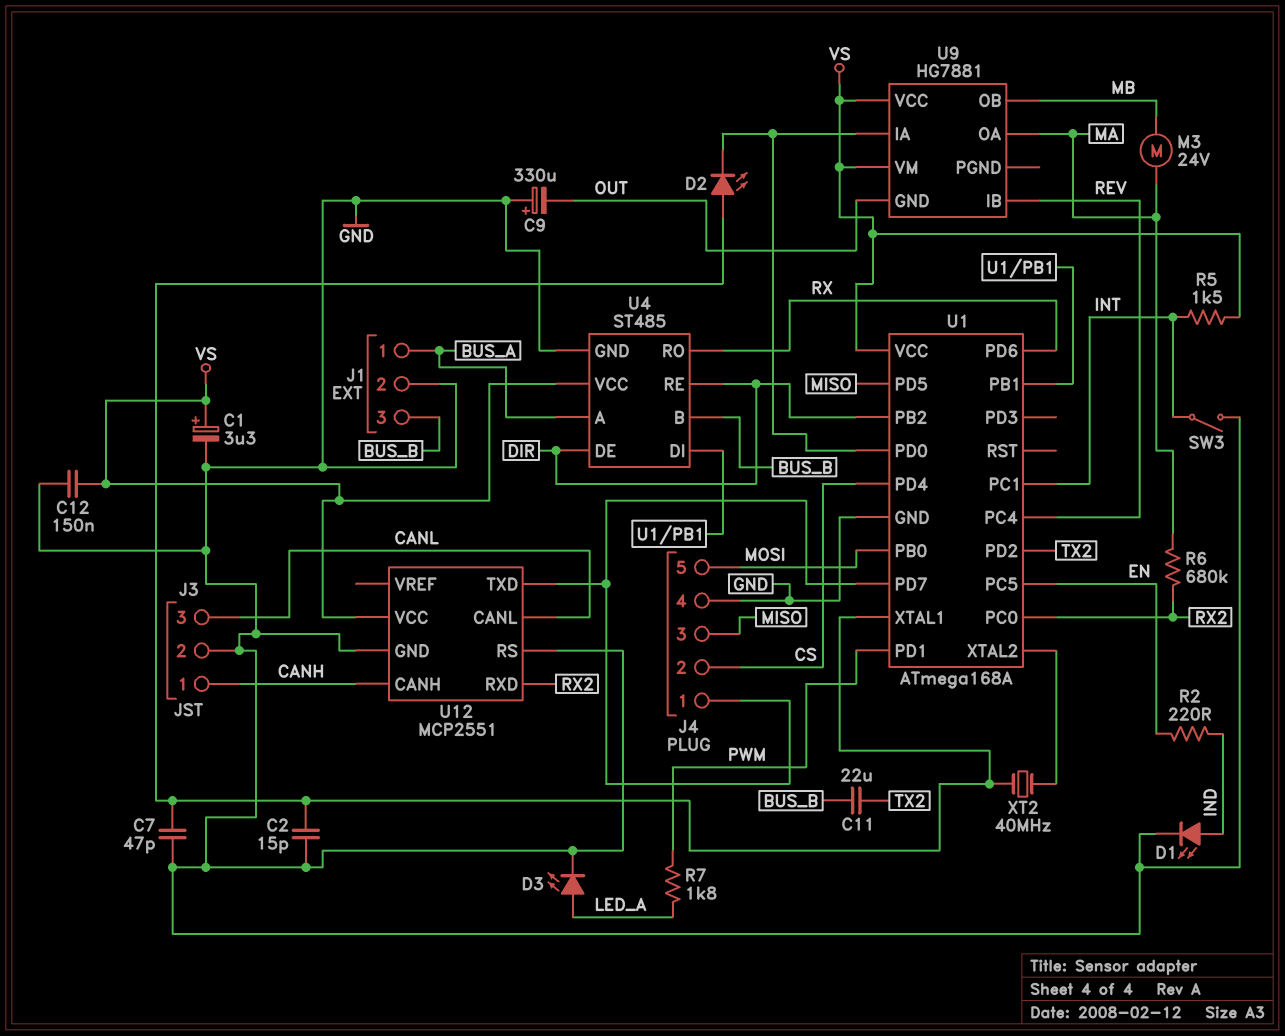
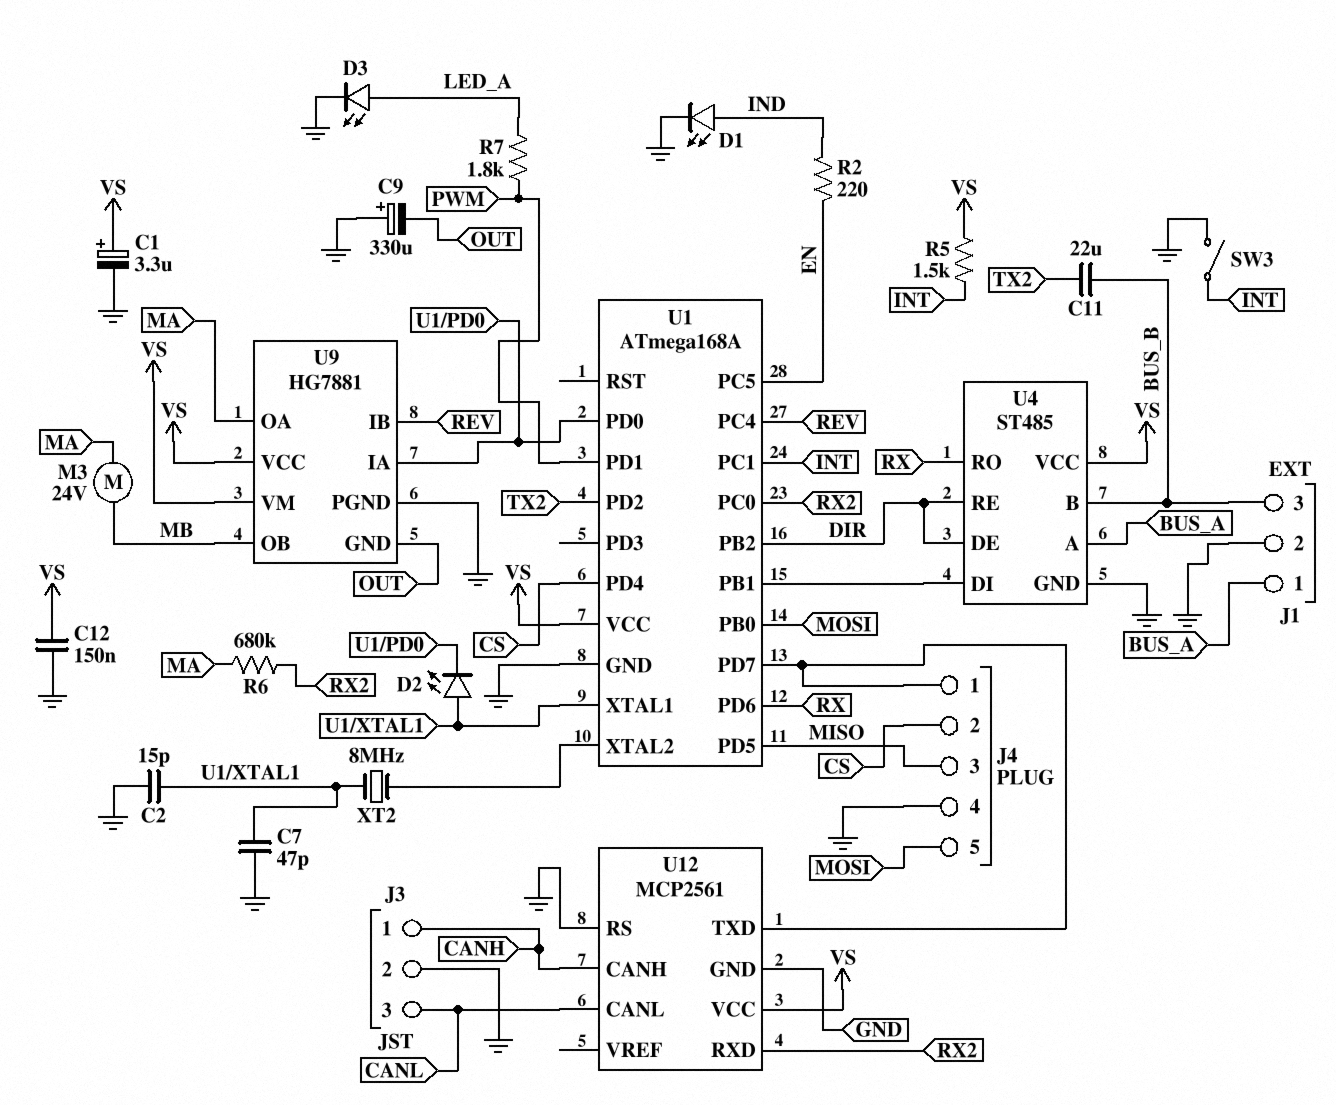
U9 pin PGND: none -> GND
U12: MCP2551 -> MCP2561
XT2: 40MHz (U1/XTAL1, U1/XTAL2) -> 8MHz (U1/XTAL1, U1/XTAL2)

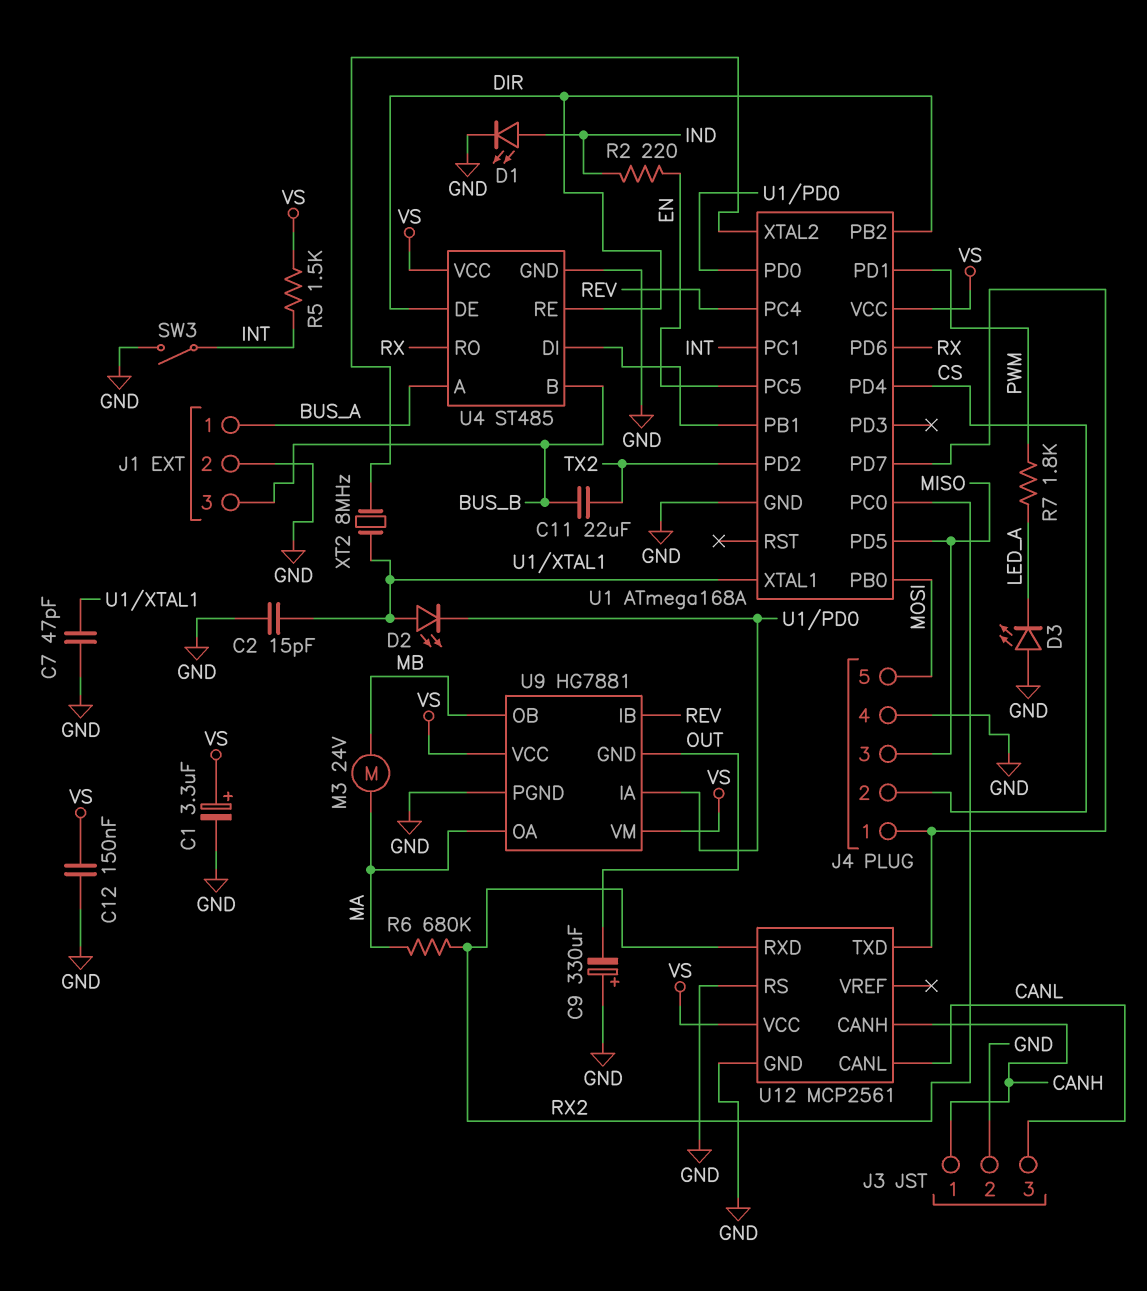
D3: LED (A LED_A, K GND) -> LED (A GND, K LED_A)

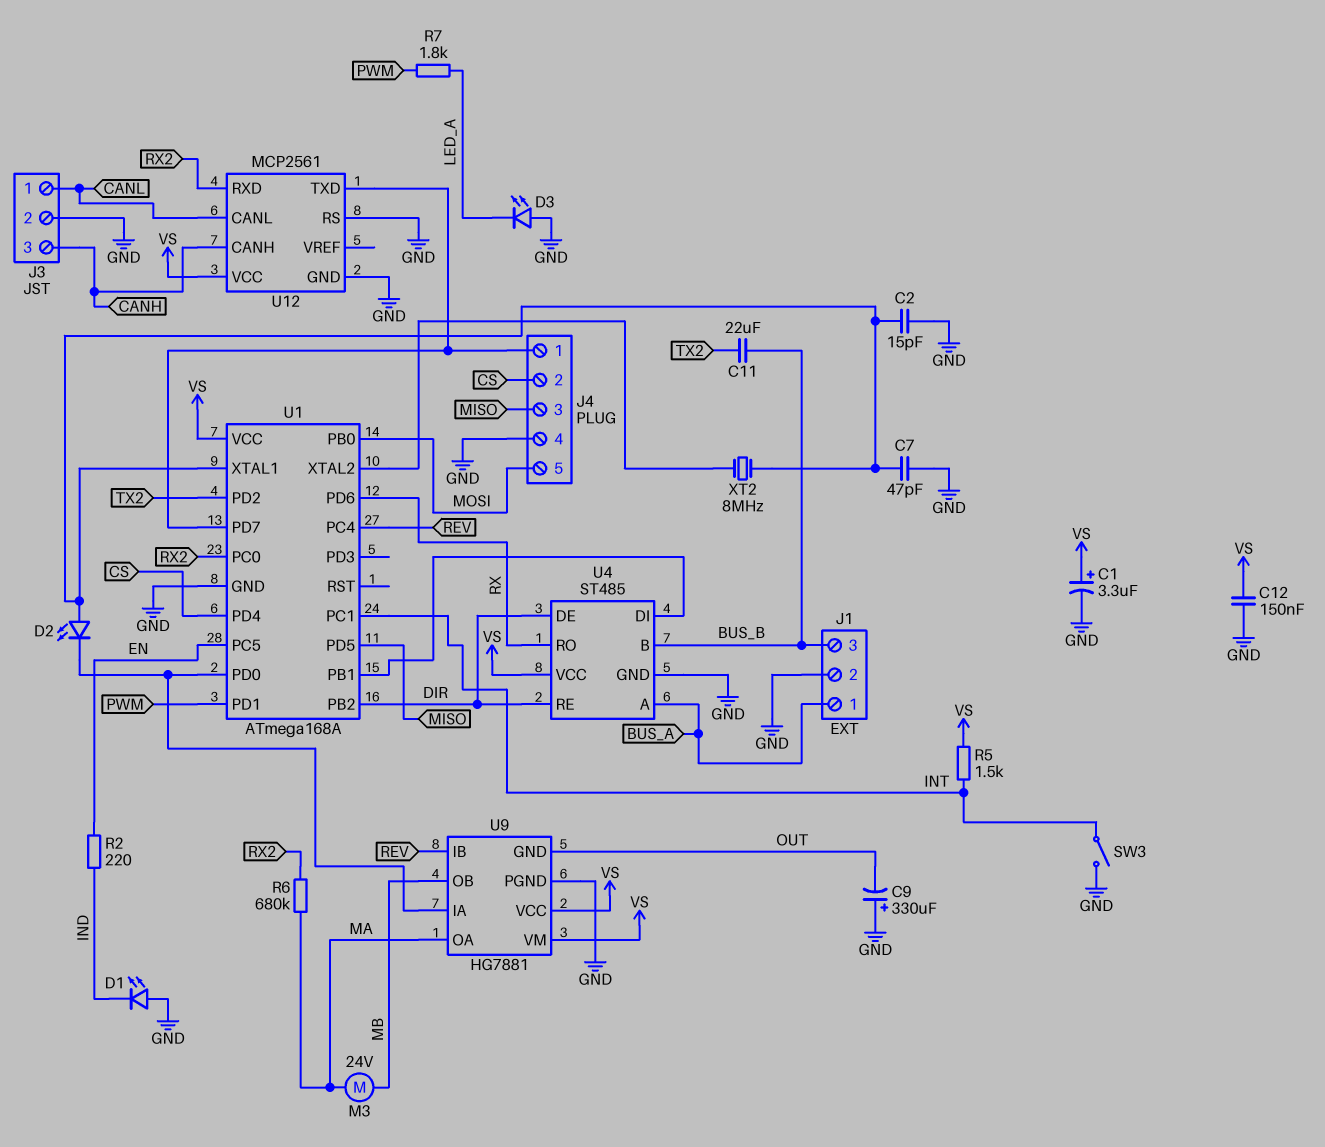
D1: LED (A IND, K GND) -> LED (A GND, K IND)
J3 pin 1: CANH -> CANL
J3 pin 3: CANL -> CANH

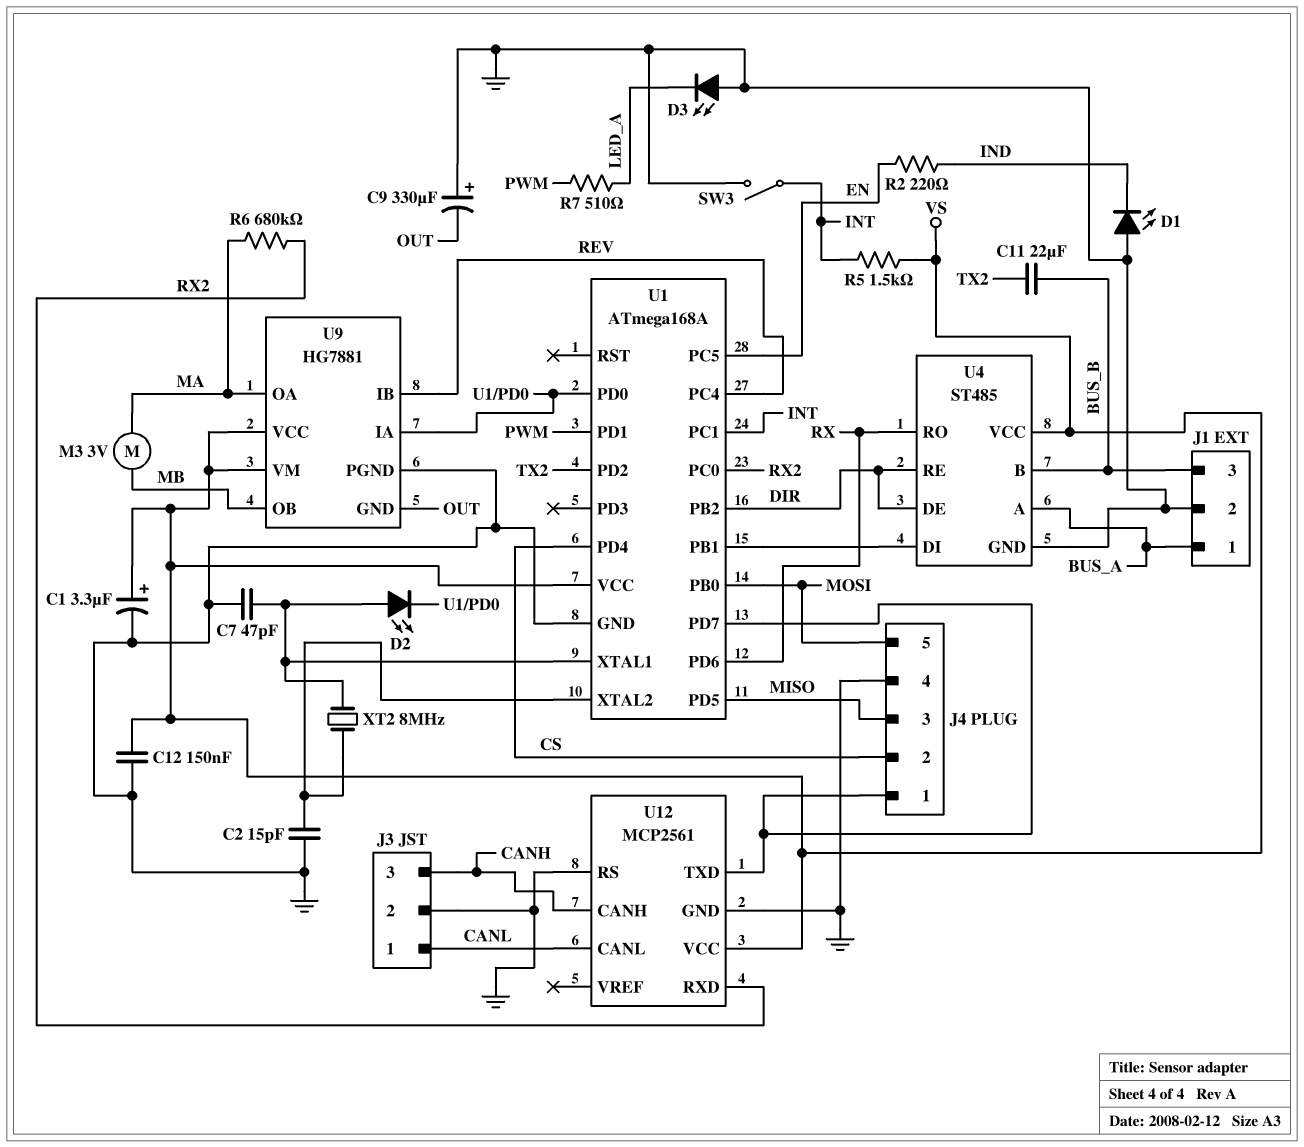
C2: 15pF (GND, U1/XTAL1) -> 15pF (GND, U1/XTAL2)
M3: motor 24V (MA, MB) -> motor 3V (MA, MB)
R7: 1.8k (LED_A, PWM) -> 510 (LED_A, PWM)

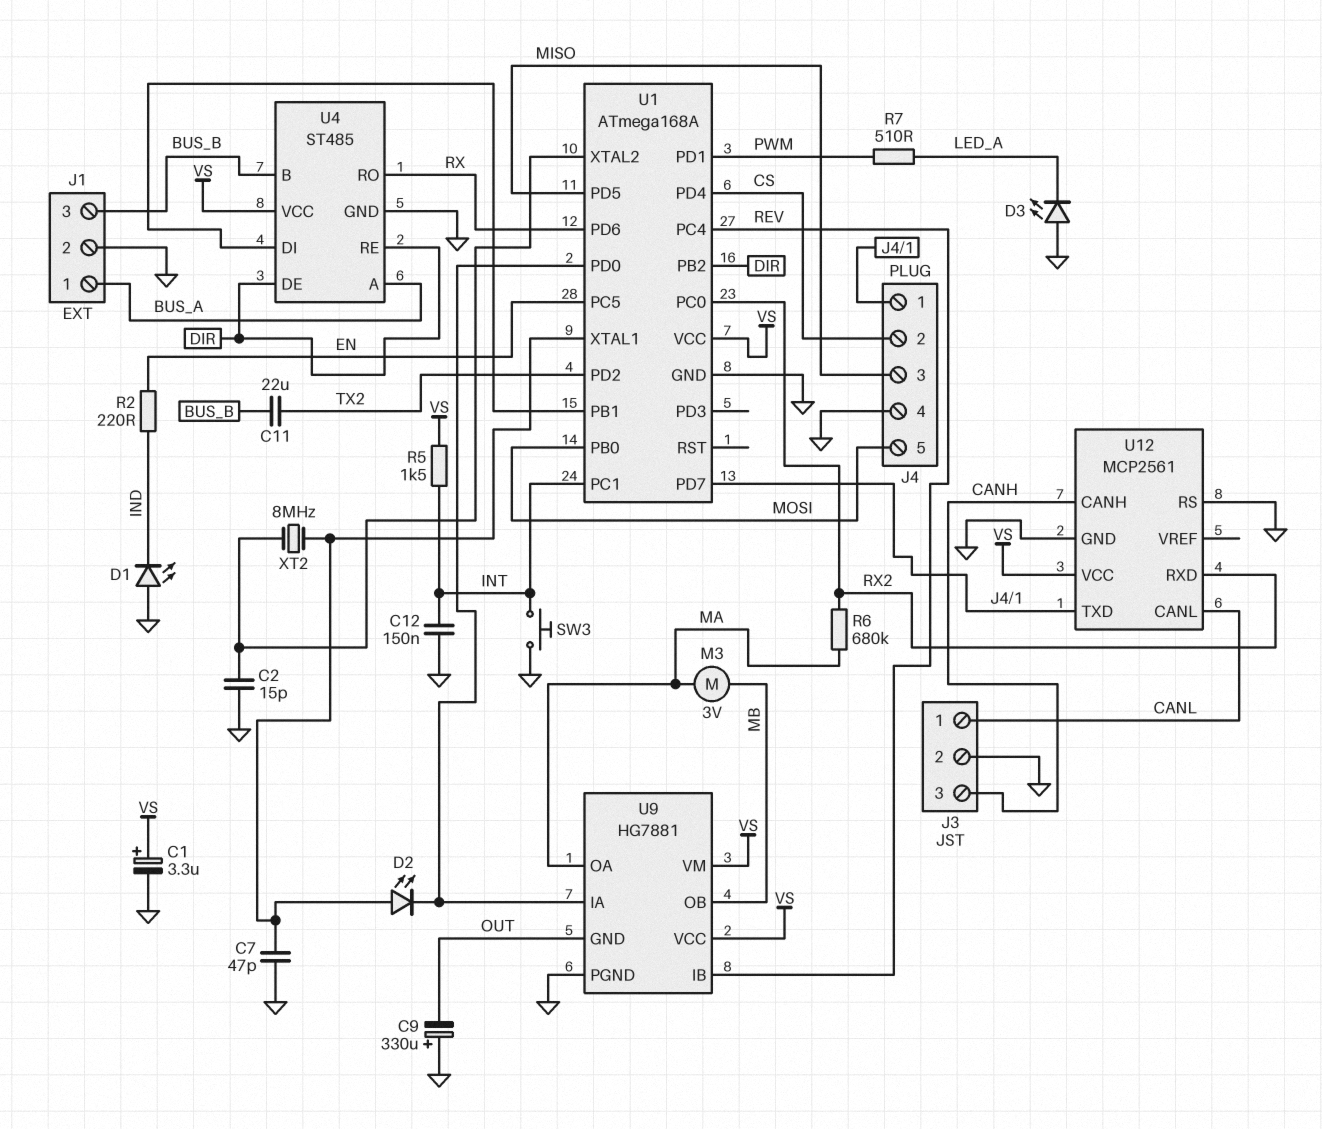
C12: 150nF (GND, VS) -> 150nF (GND, INT)
SW3: switch (GND, INT) -> button (GND, INT)

